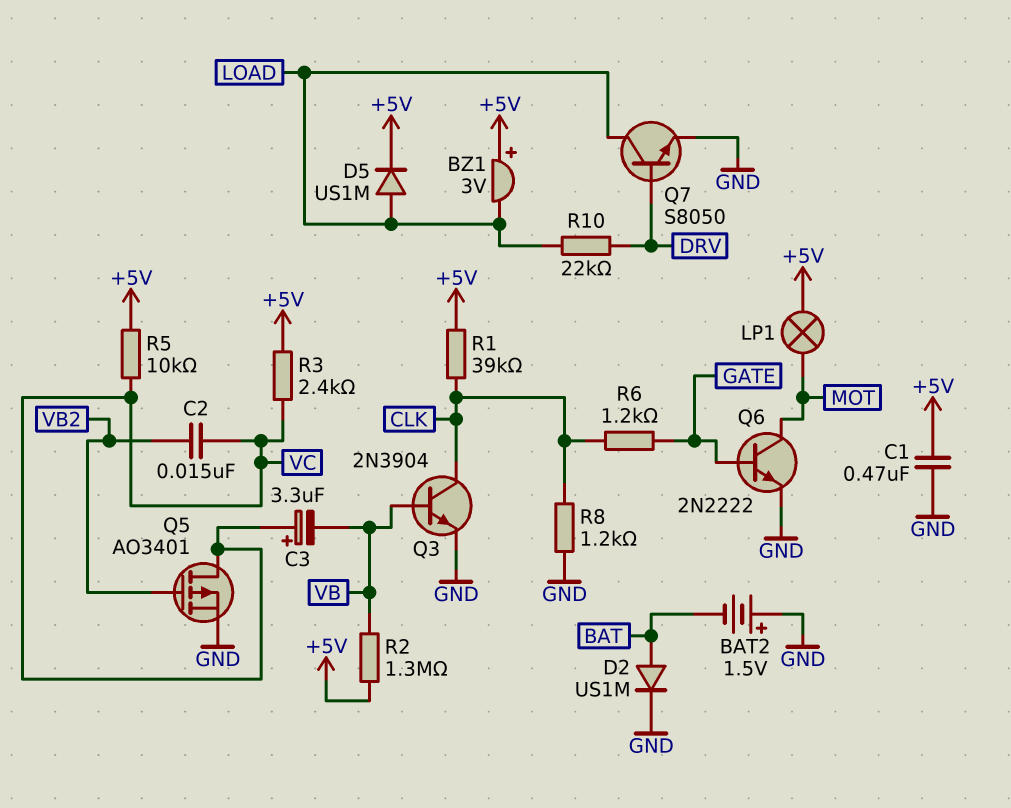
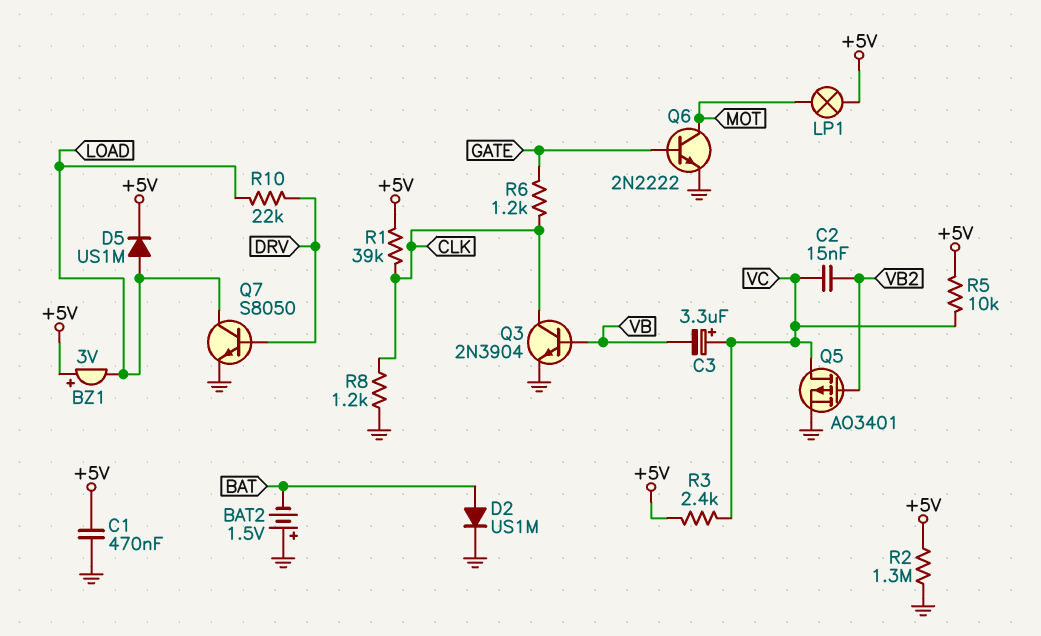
R2: 1.3M (+5V, VB) -> 1.3M (+5V, GND)

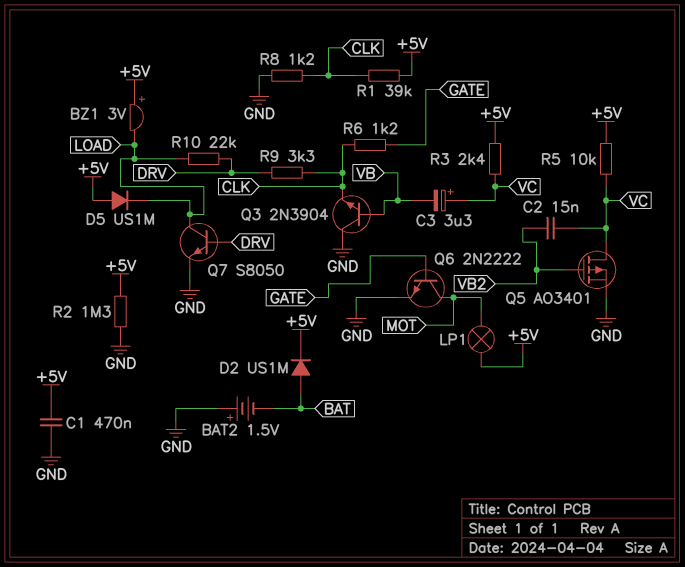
D2: diode US1M (A BAT, K GND) -> diode US1M (A BAT, K +5V)
D5: diode US1M (A LOAD, K +5V) -> diode US1M (A +5V, K LOAD)
Q3: NPN 2N3904 (B VB, C CLK, E GND) -> NPN 2N3904 (B VB, C GND, E CLK)
R9: none -> 3.3k (CLK, DRV)

